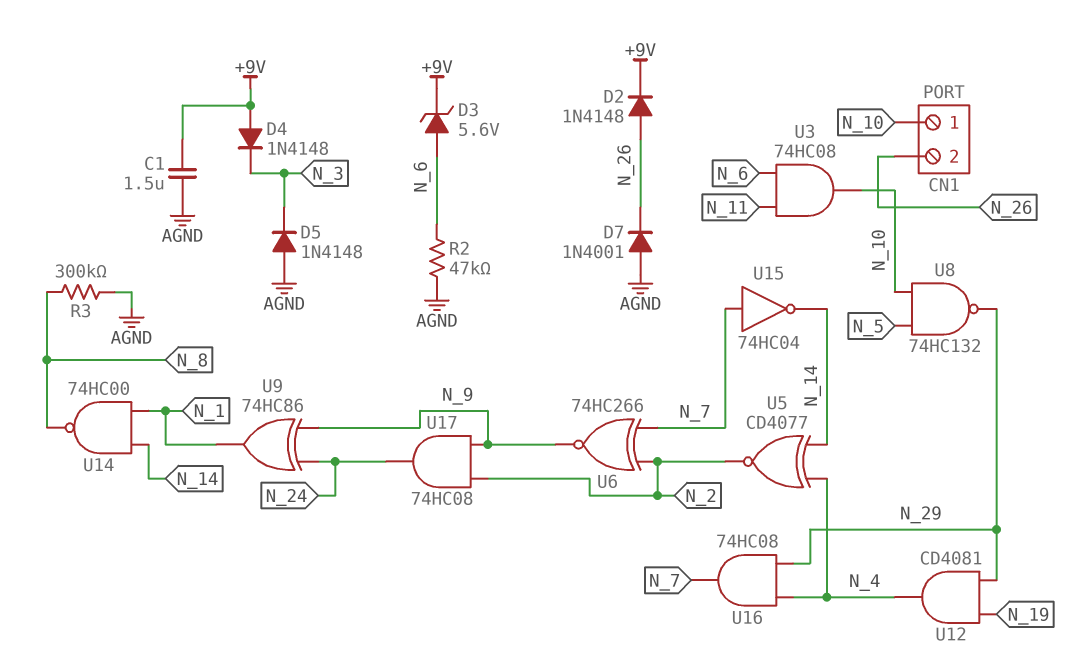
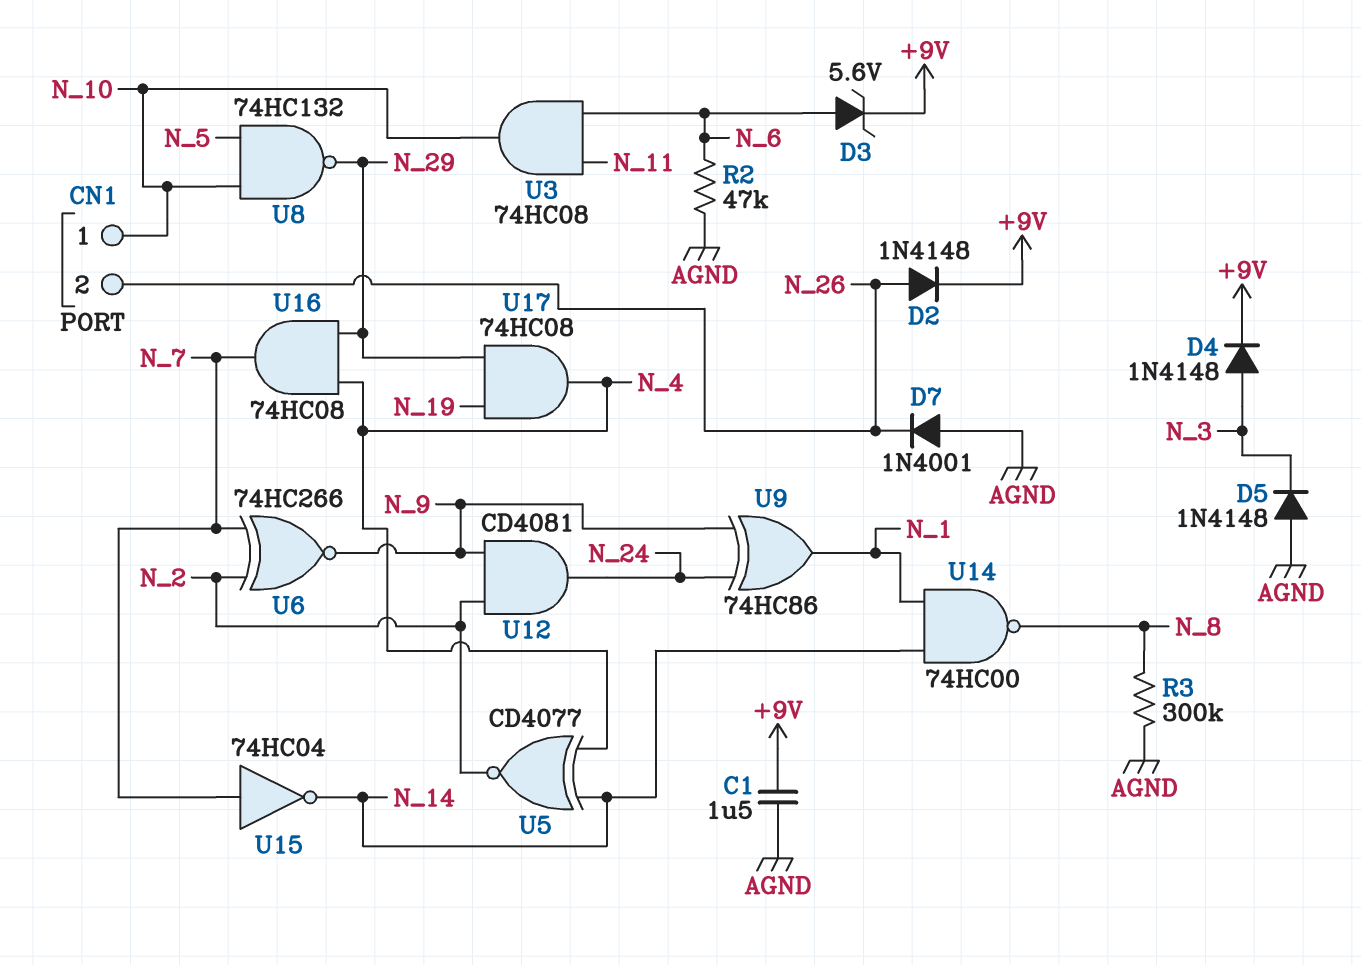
D4: diode 1N4148 (A +9V, K N_3) -> diode 1N4148 (A N_3, K +9V)
U12: AND CD4081 (in N_19, in N_29, out N_4) -> AND CD4081 (in N_2, in N_9, out N_24)
U17: AND 74HC08 (in N_2, in N_9, out N_24) -> AND 74HC08 (in N_19, in N_29, out N_4)

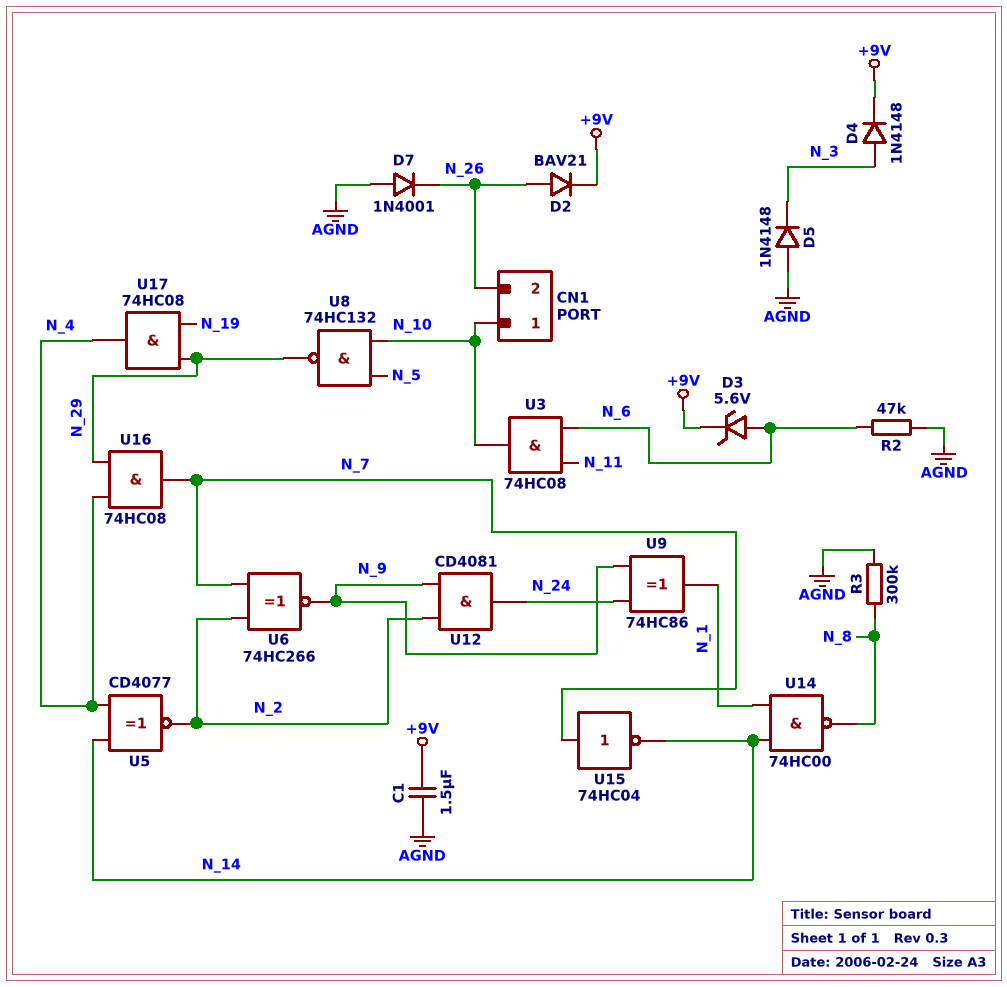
D2: diode 1N4148 (A N_26, K +9V) -> diode BAV21 (A N_26, K +9V)

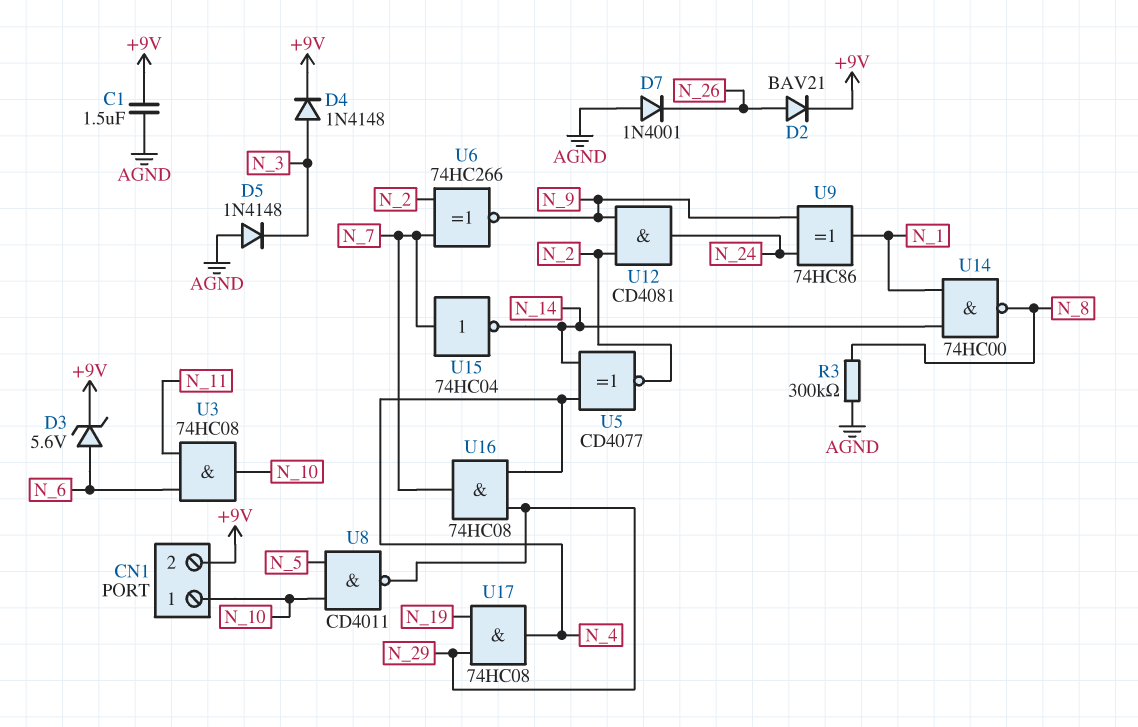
CN1 pin 2: N_26 -> +9V
R2: 47k (AGND, N_6) -> none
U8: NAND 74HC132 (in N_5, in N_10, out N_29) -> NAND CD4011 (in N_5, in N_10, out N_29)

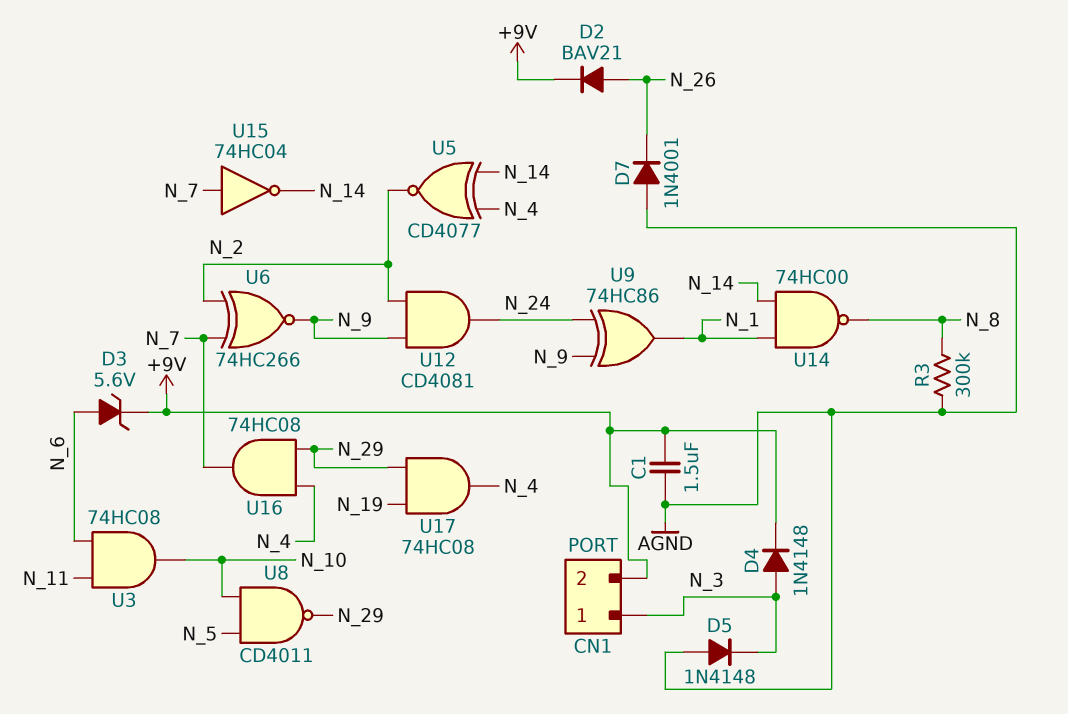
CN1 pin 1: N_10 -> N_3

